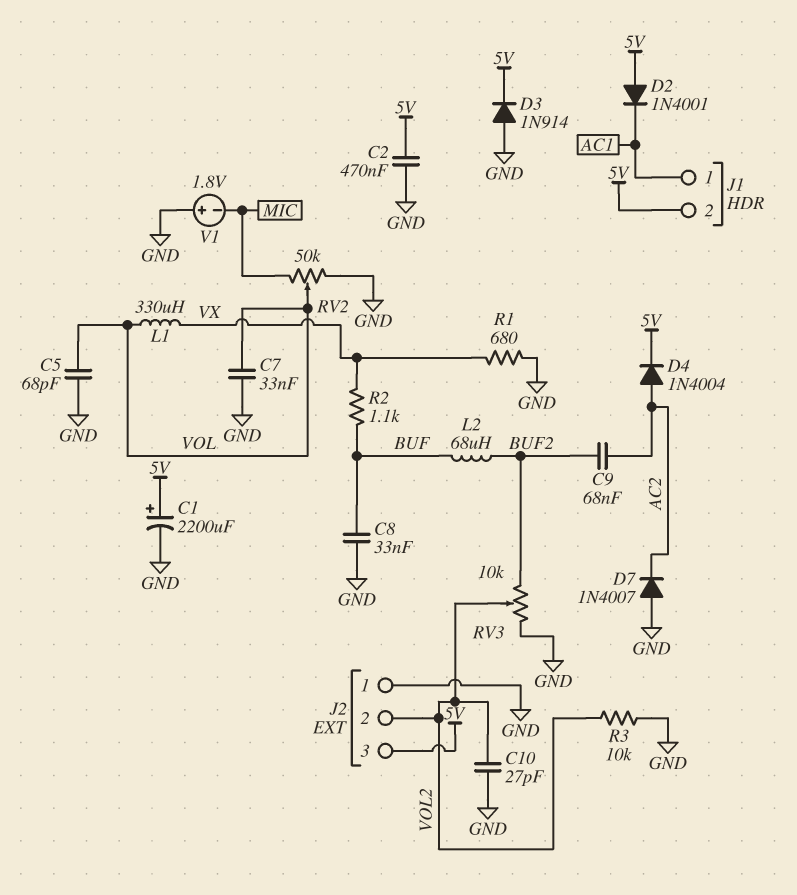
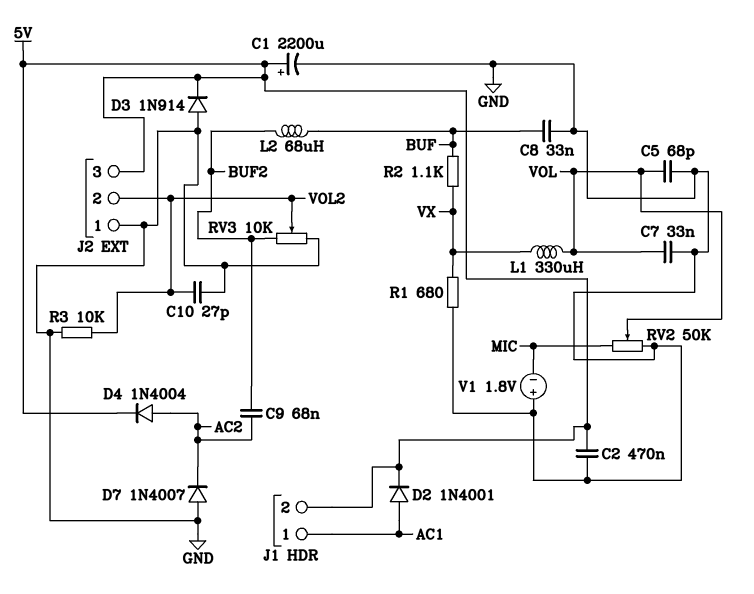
D2: diode 1N4001 (A 5V, K AC1) -> diode 1N4001 (A AC1, K 5V)

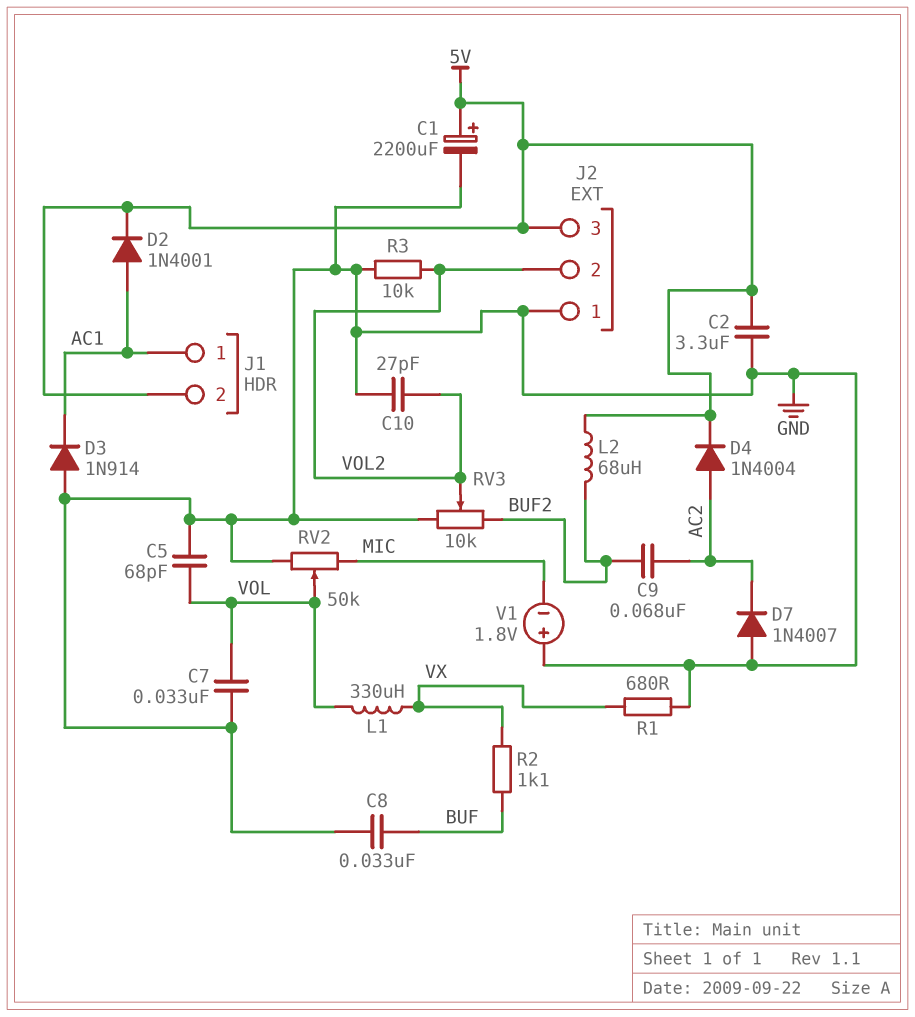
C2: 470nF (5V, GND) -> 3.3uF (5V, GND)
D3: diode 1N914 (A GND, K 5V) -> diode 1N914 (A GND, K AC1)
L2: 68uH (BUF, BUF2) -> 68uH (5V, BUF2)

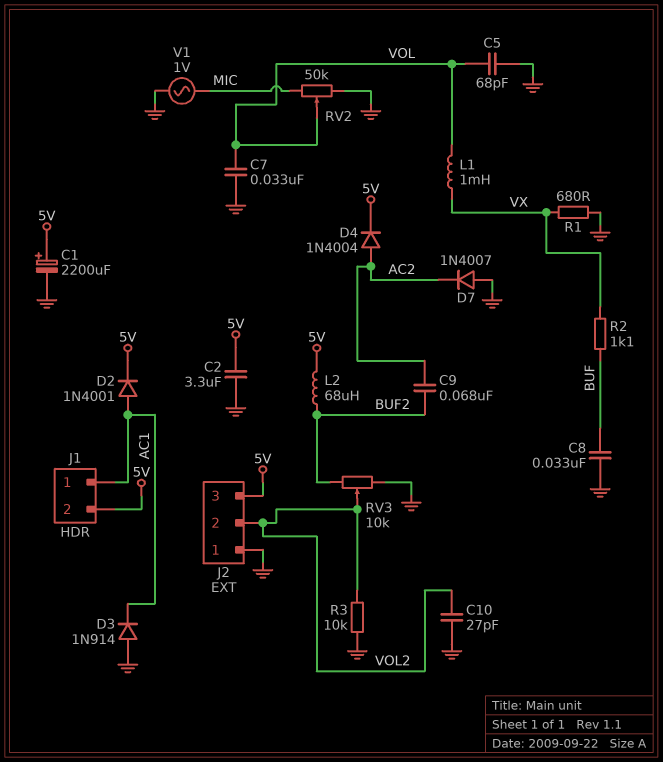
L1: 330uH (VOL, VX) -> 1mH (VOL, VX)
V1: 1.8V (plus GND, minus MIC) -> AC 1V (GND, MIC)

